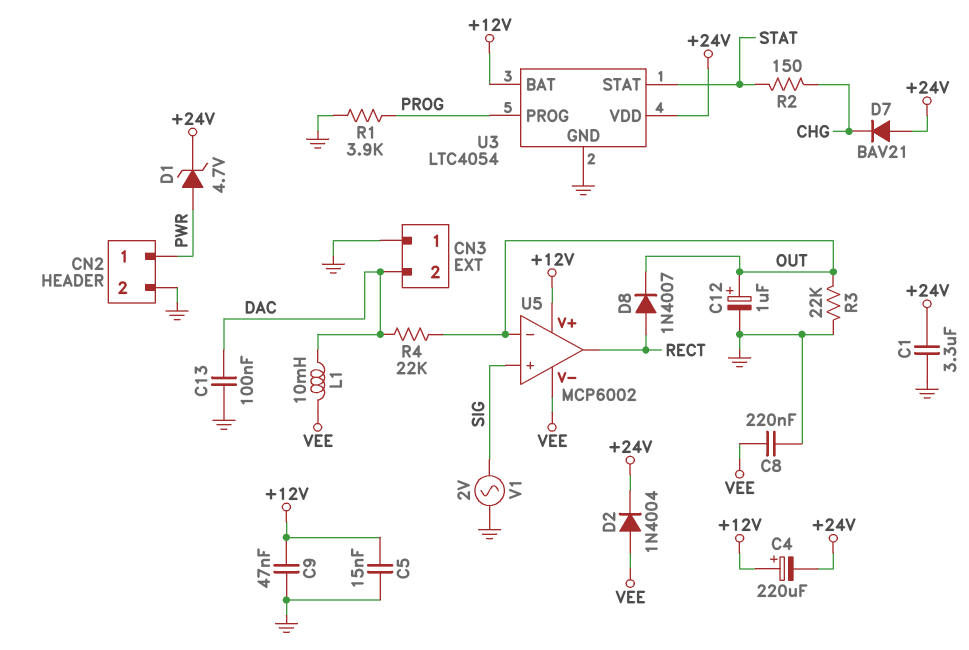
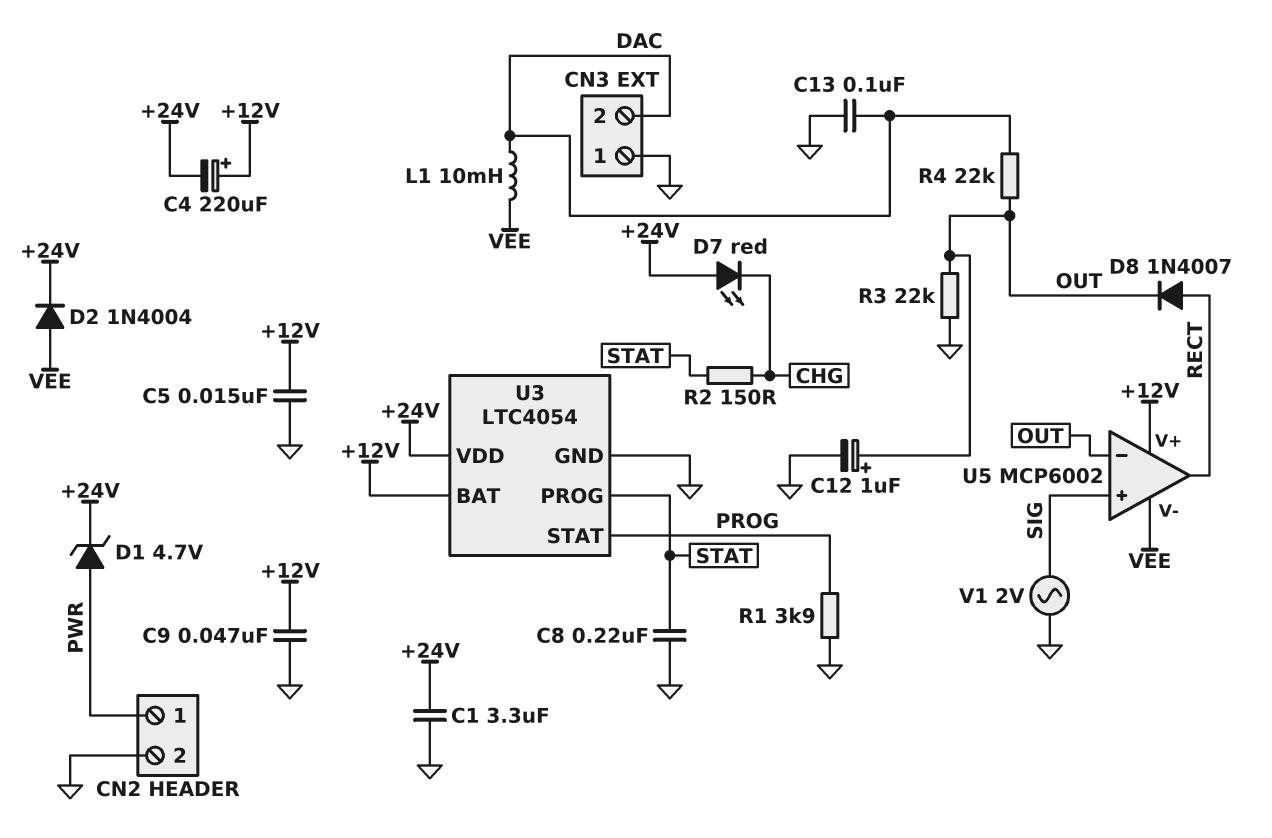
C8: 220nF (GND, VEE) -> 220nF (GND, STAT)
D7: diode BAV21 (A +24V, K CHG) -> LED red (A +24V, K CHG)
U3 pin PROG: PROG -> STAT
U3 pin STAT: STAT -> PROG

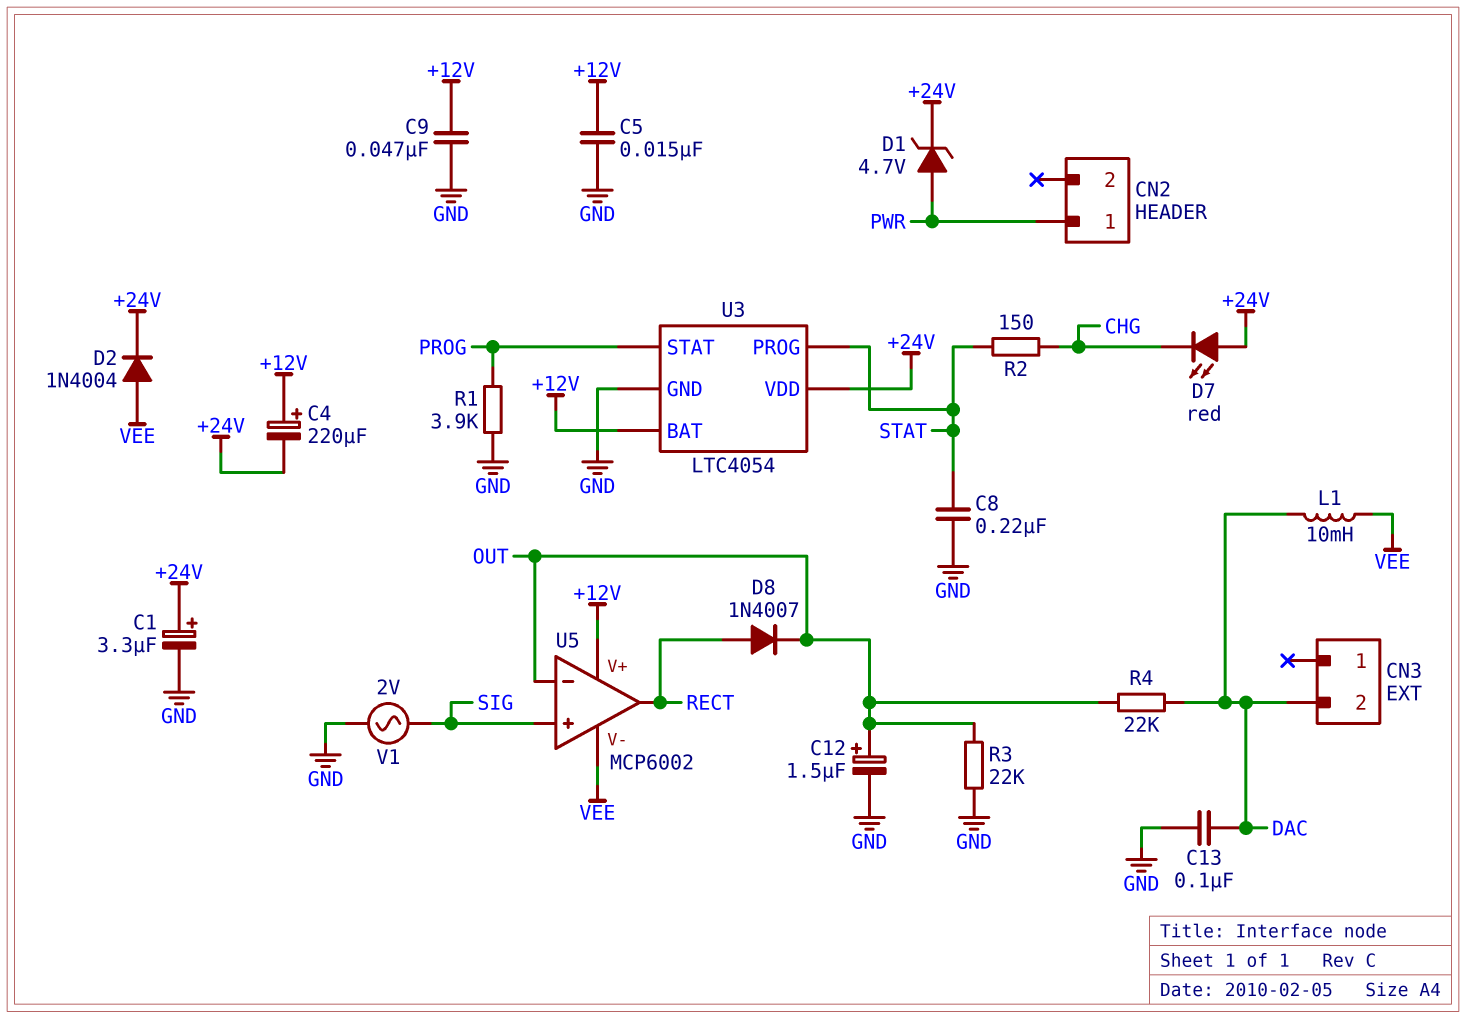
C1: 3.3uF (+24V, GND) -> 3.3uF (plus +24V, minus GND)
C12: 1uF (plus OUT, minus GND) -> 1.5uF (plus OUT, minus GND)
CN2 pin 2: GND -> none
CN3 pin 1: GND -> none

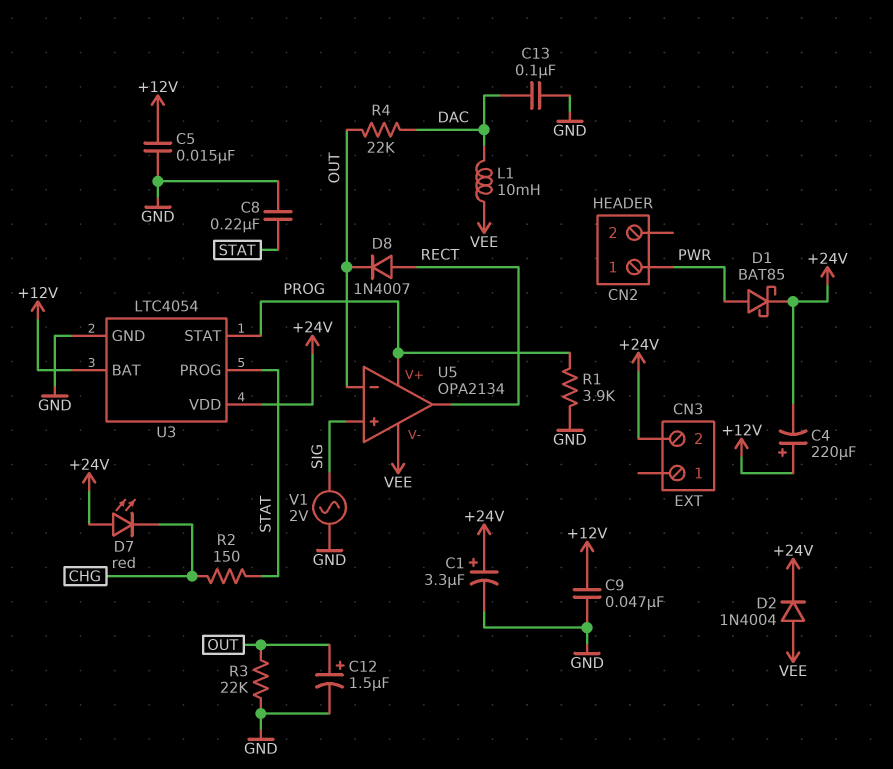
CN3 pin 2: DAC -> +24V
D1: zener 4.7V (A PWR, K +24V) -> schottky BAT85 (A PWR, K +24V)
U5: MCP6002 -> OPA2134
U5 pin V+: +12V -> PROG

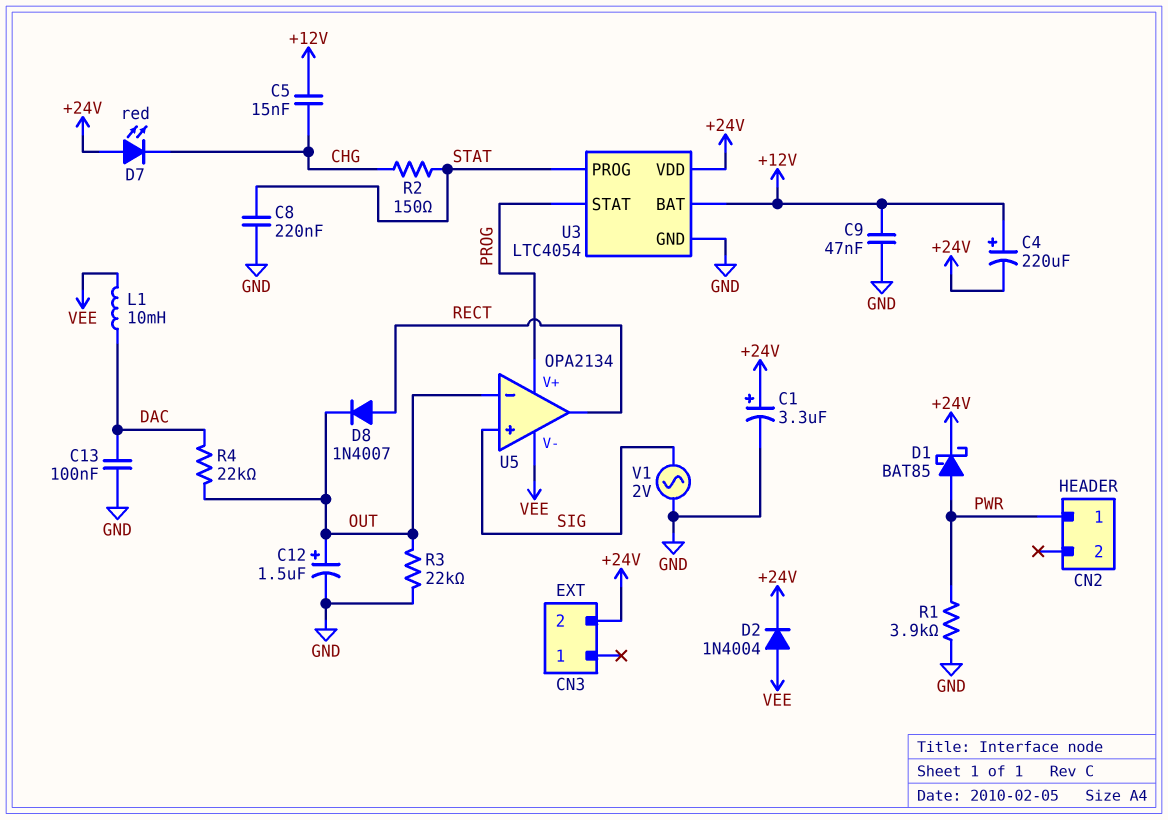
C5: 15nF (+12V, GND) -> 15nF (+12V, CHG)
R1: 3.9k (GND, PROG) -> 3.9k (GND, PWR)

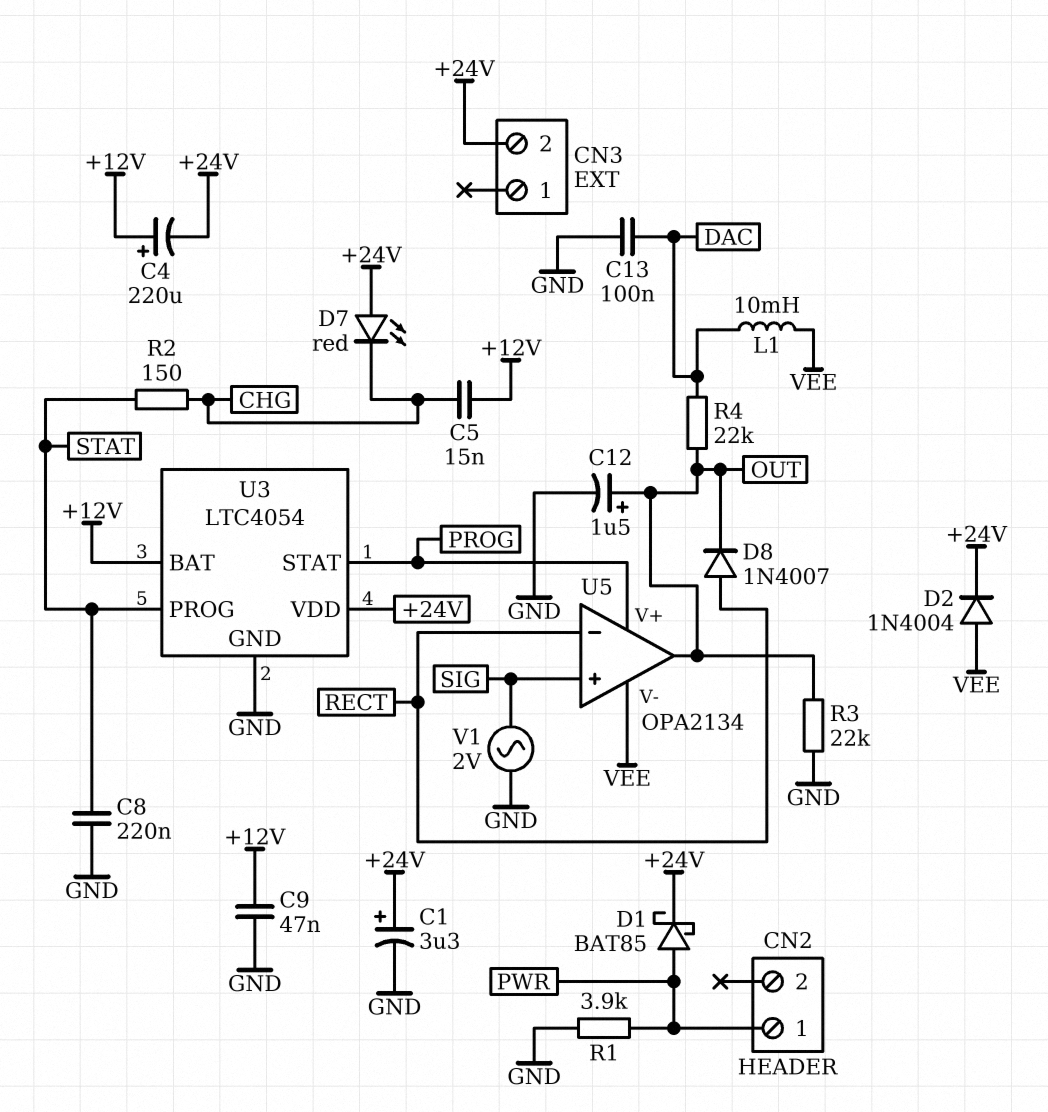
U5 pin in-: OUT -> RECT
U5 pin out: RECT -> OUT

